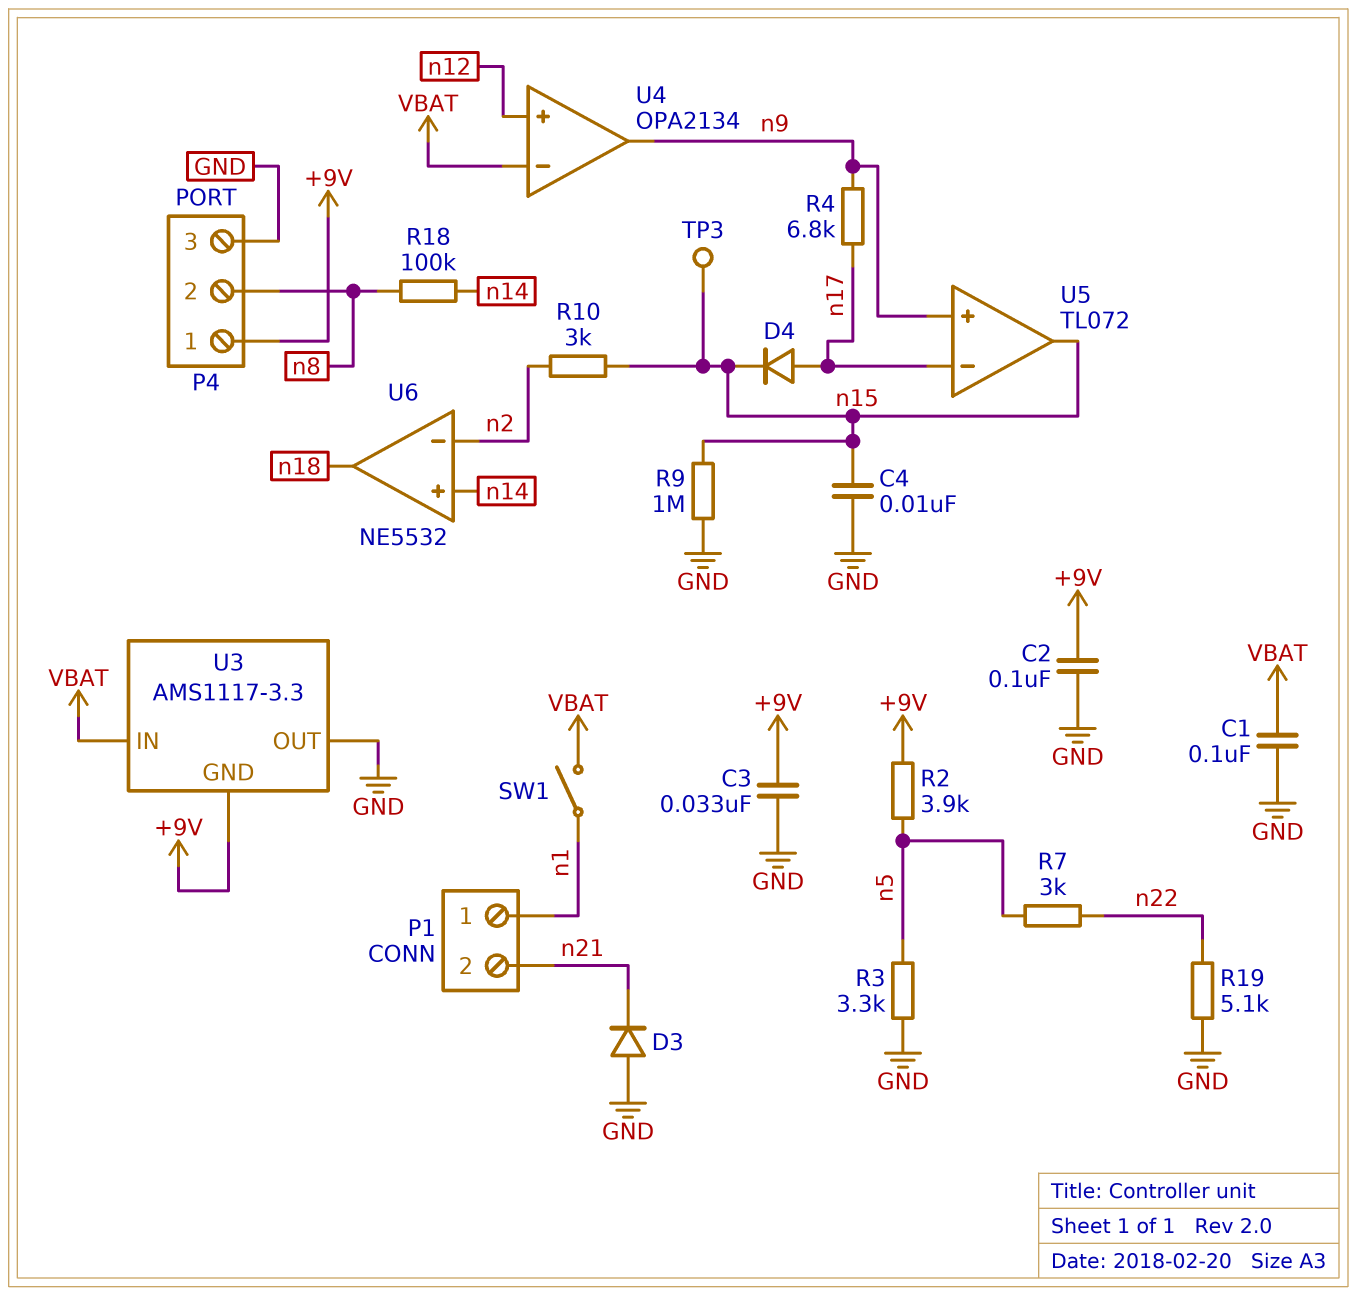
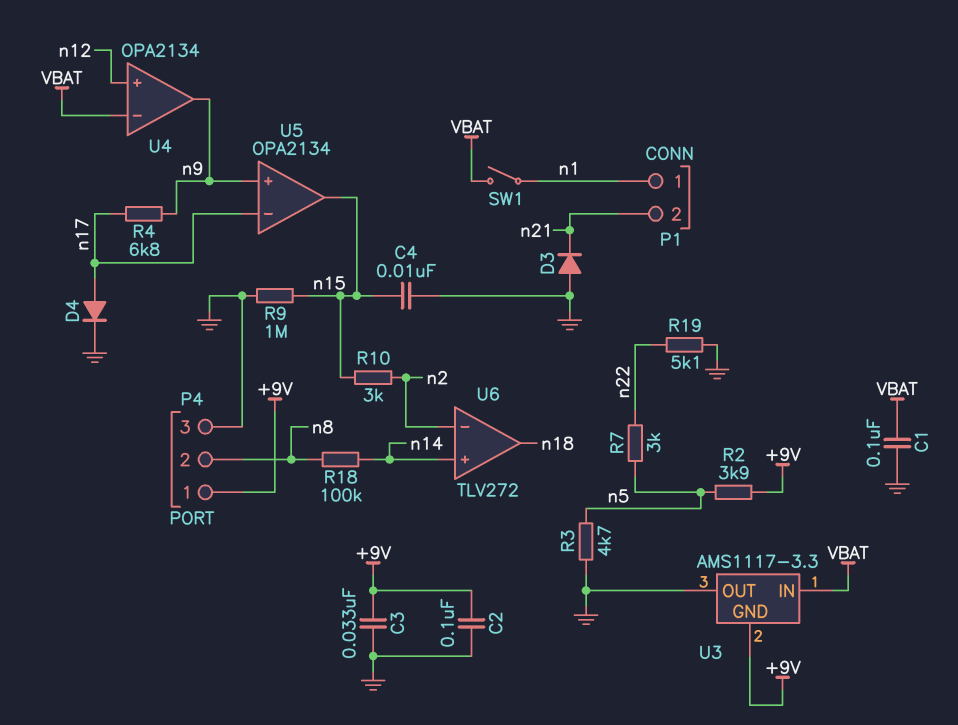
D4: diode (A n17, K n15) -> diode (A n17, K GND)
R3: 3.3k (GND, n5) -> 4.7k (GND, n5)
TP3: test point (n15) -> none
U5: TL072 -> OPA2134
U6: NE5532 -> TLV272

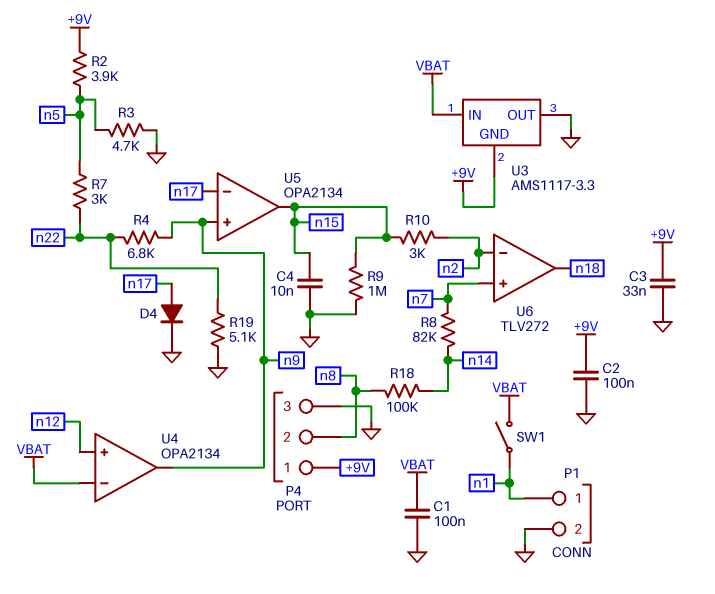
D3: diode (A GND, K n21) -> none
P1 pin 2: n21 -> GND
R4: 6.8k (n9, n17) -> 6.8k (n9, n22)
R8: none -> 82k (n7, n14)
U6 pin in+: n14 -> n7

